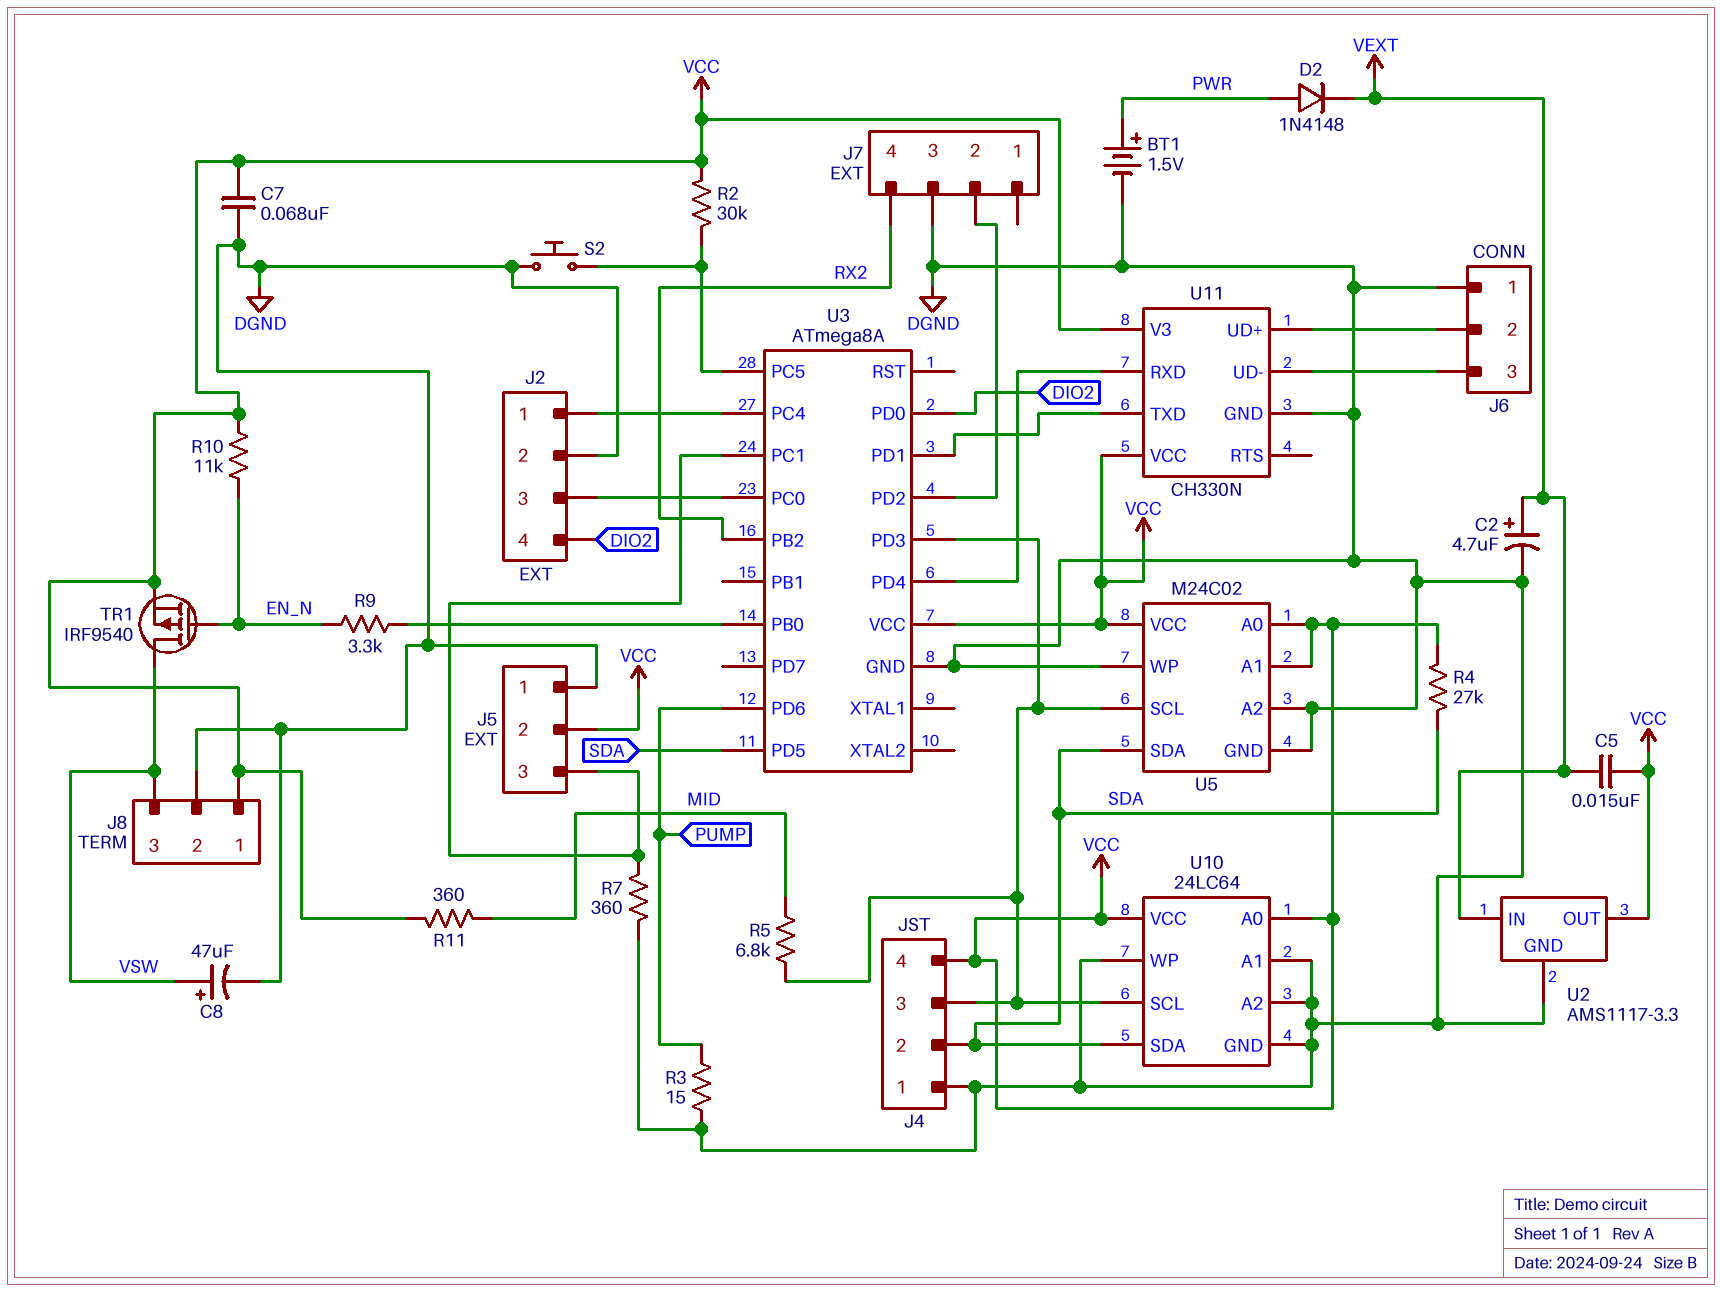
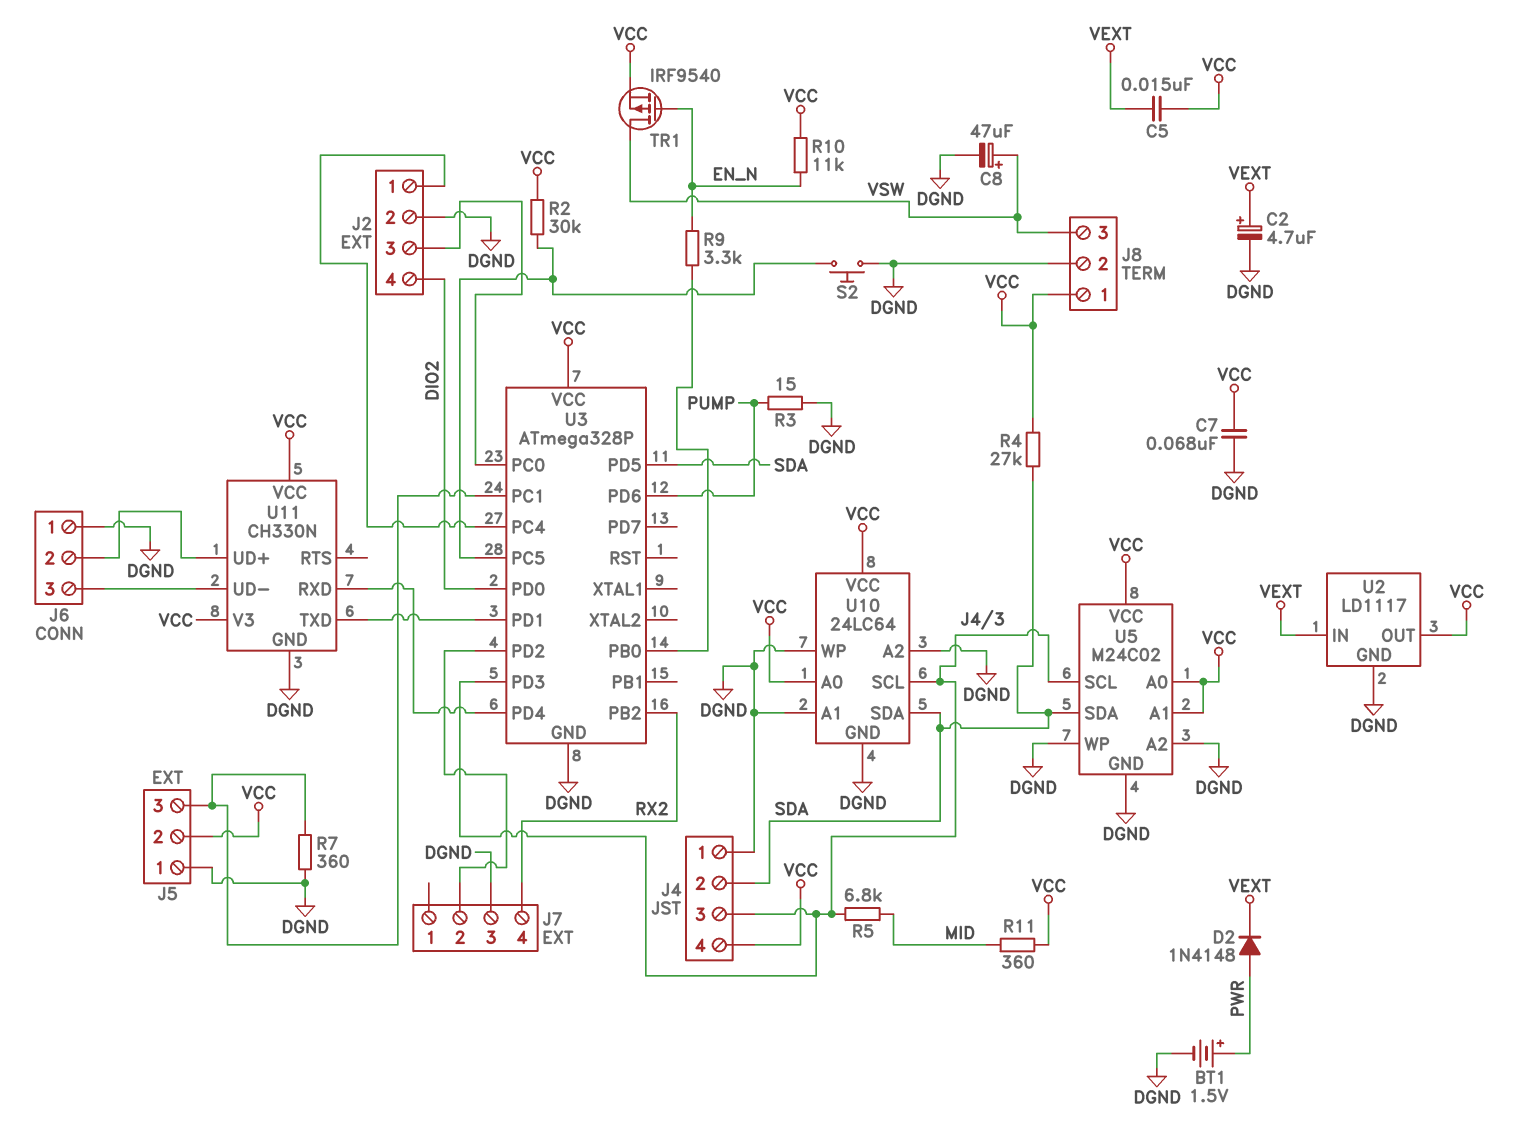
U2: AMS1117-3.3 -> LD1117
U3: ATmega8A -> ATmega328P

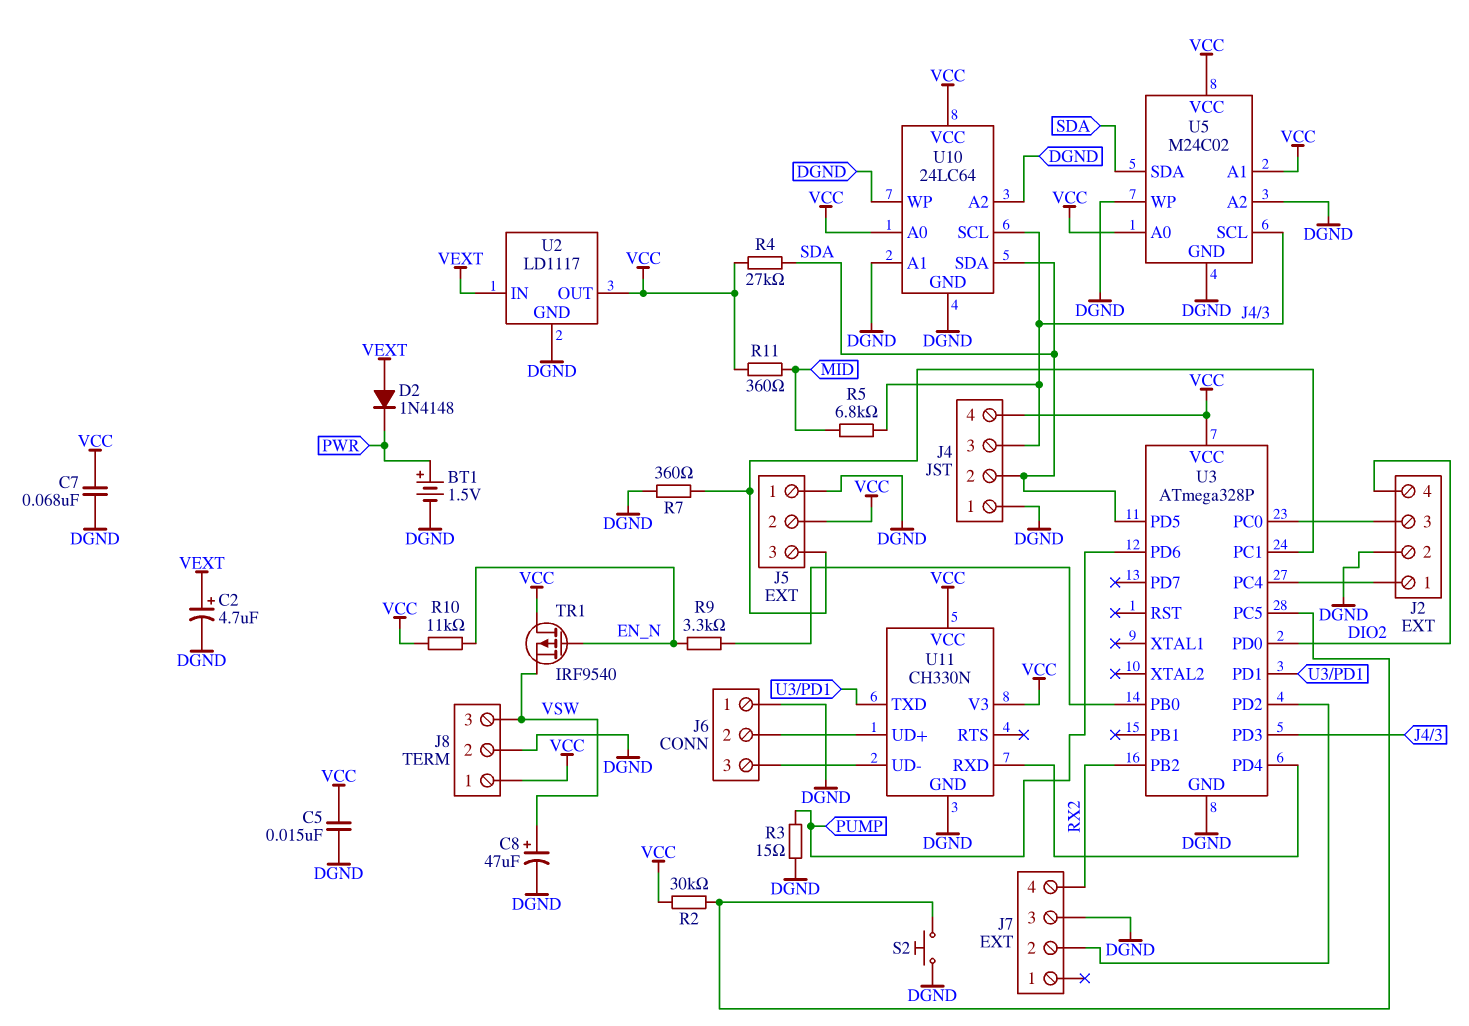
C5: 15nF (VCC, VEXT) -> 15nF (DGND, VCC)
D2: diode 1N4148 (A PWR, K VEXT) -> diode 1N4148 (A VEXT, K PWR)
TR1: PMOS IRF9540 (G EN_N, D VSW, S VCC) -> PMOS IRF9540 (G EN_N, D VCC, S VSW)

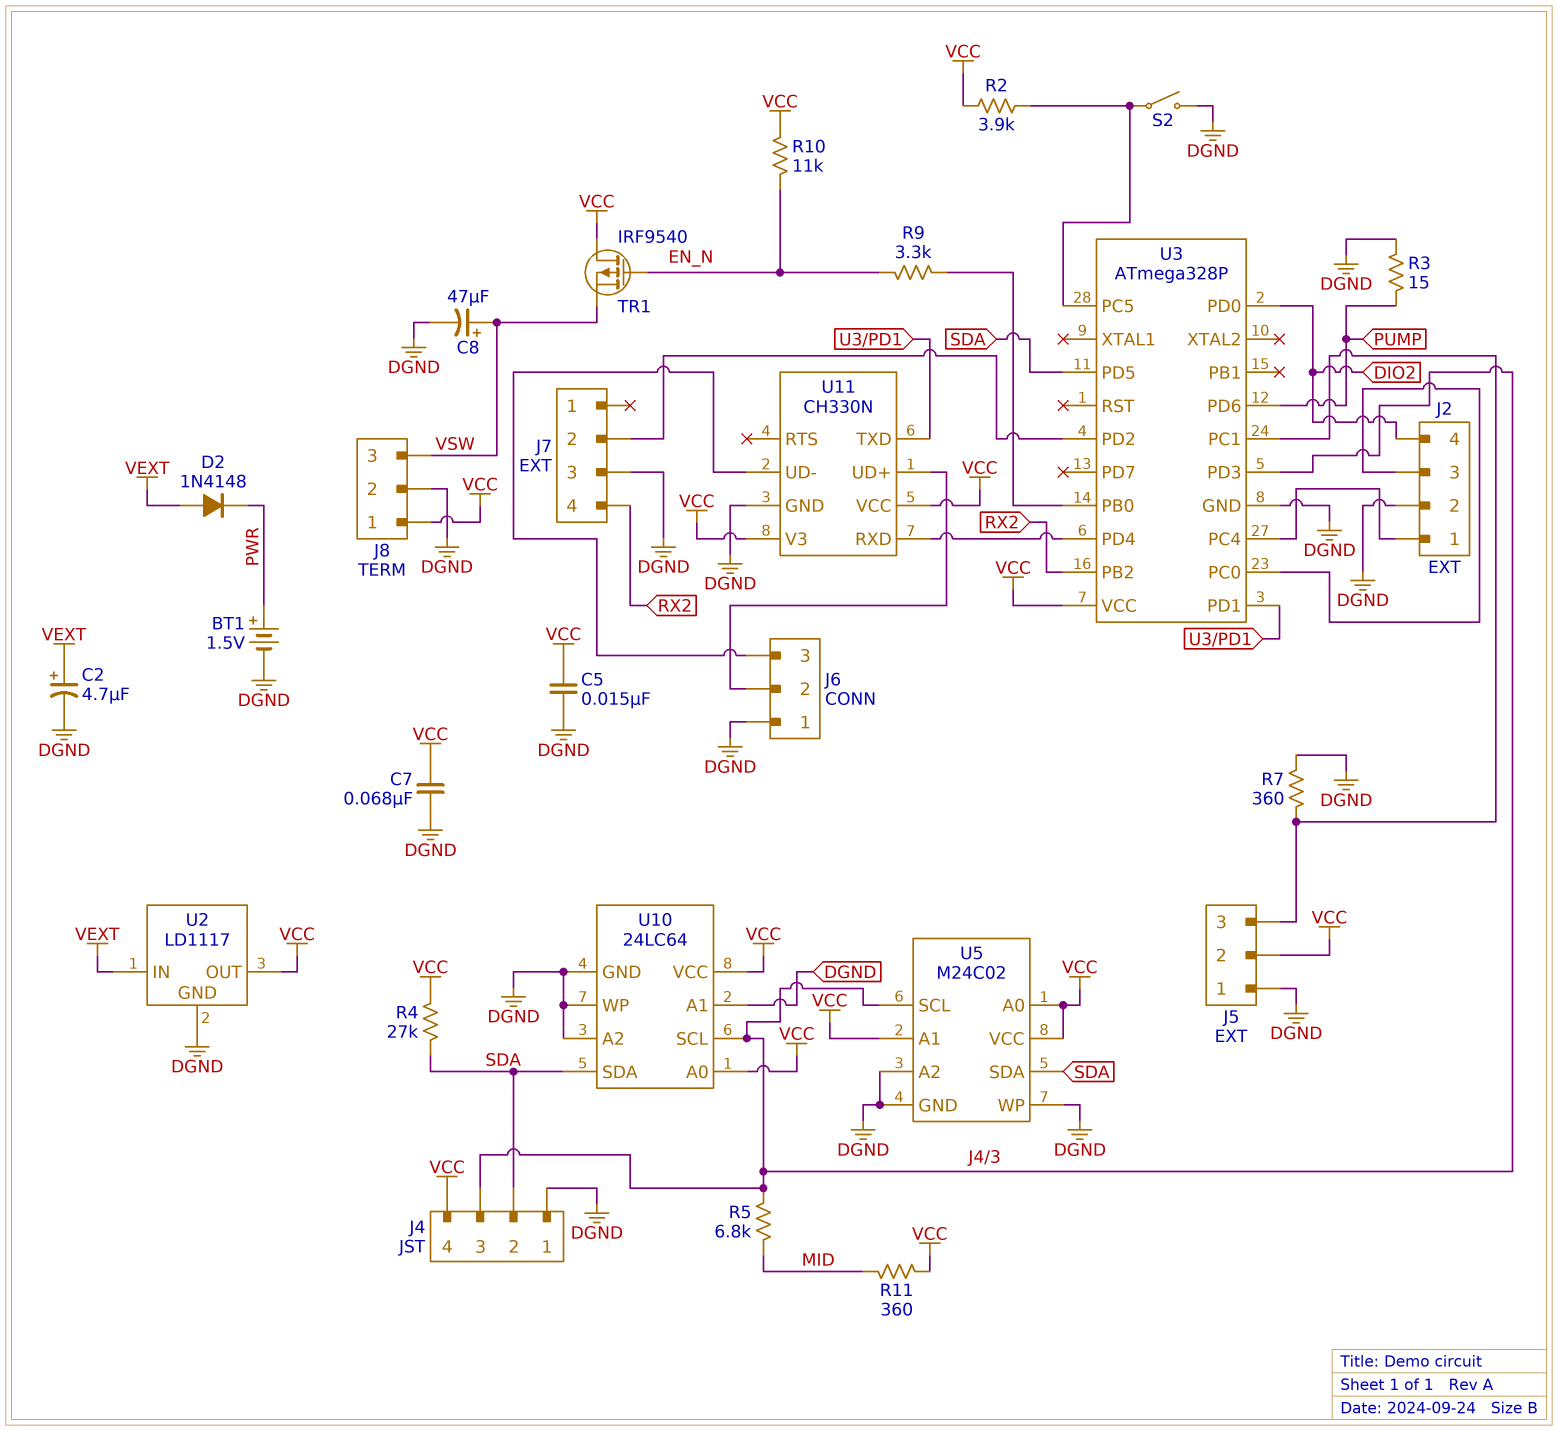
R2: 30k (U3/PC5, VCC) -> 3.9k (U3/PC5, VCC)
S2: button (DGND, U3/PC5) -> switch (DGND, U3/PC5)

